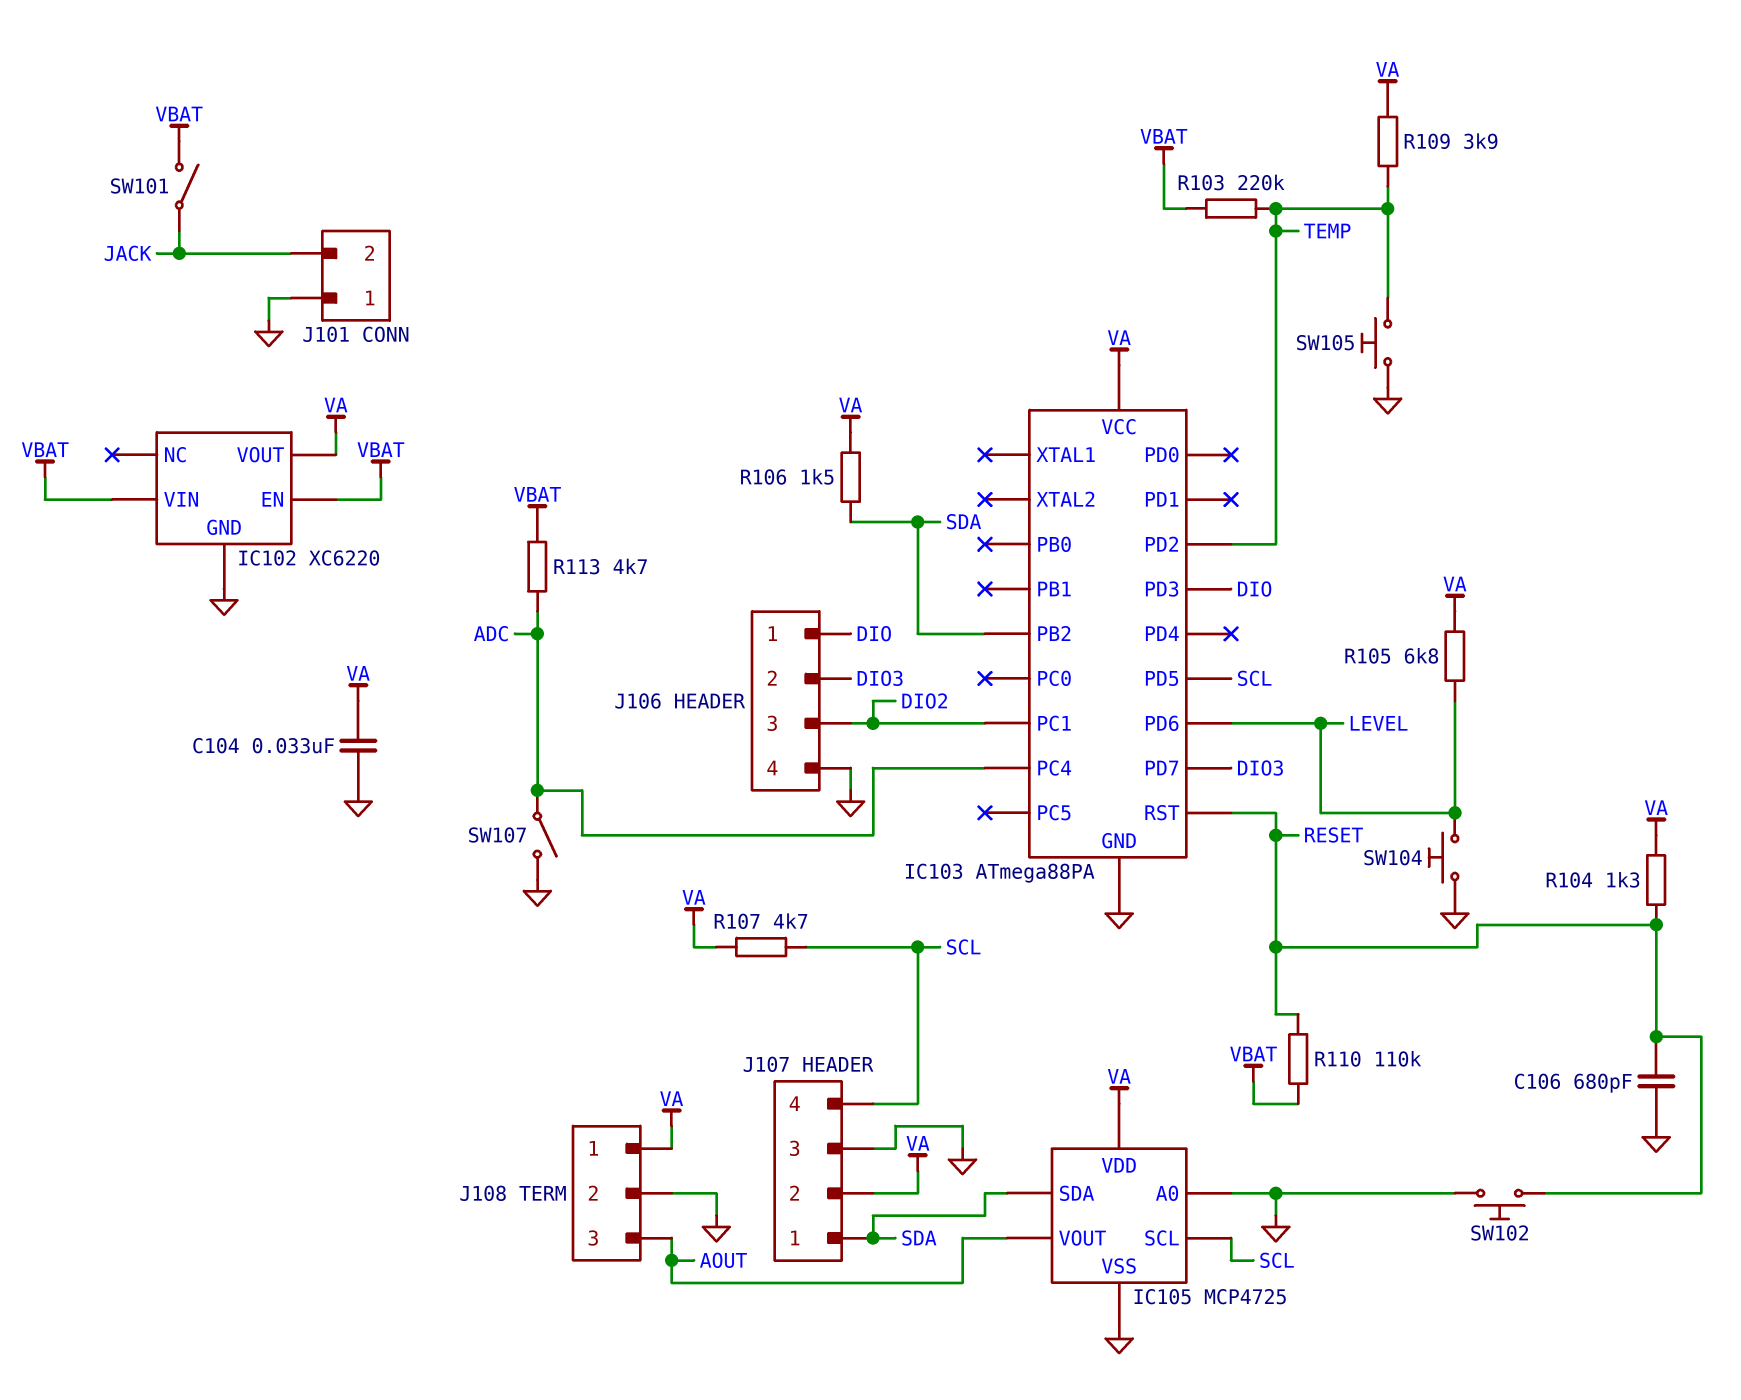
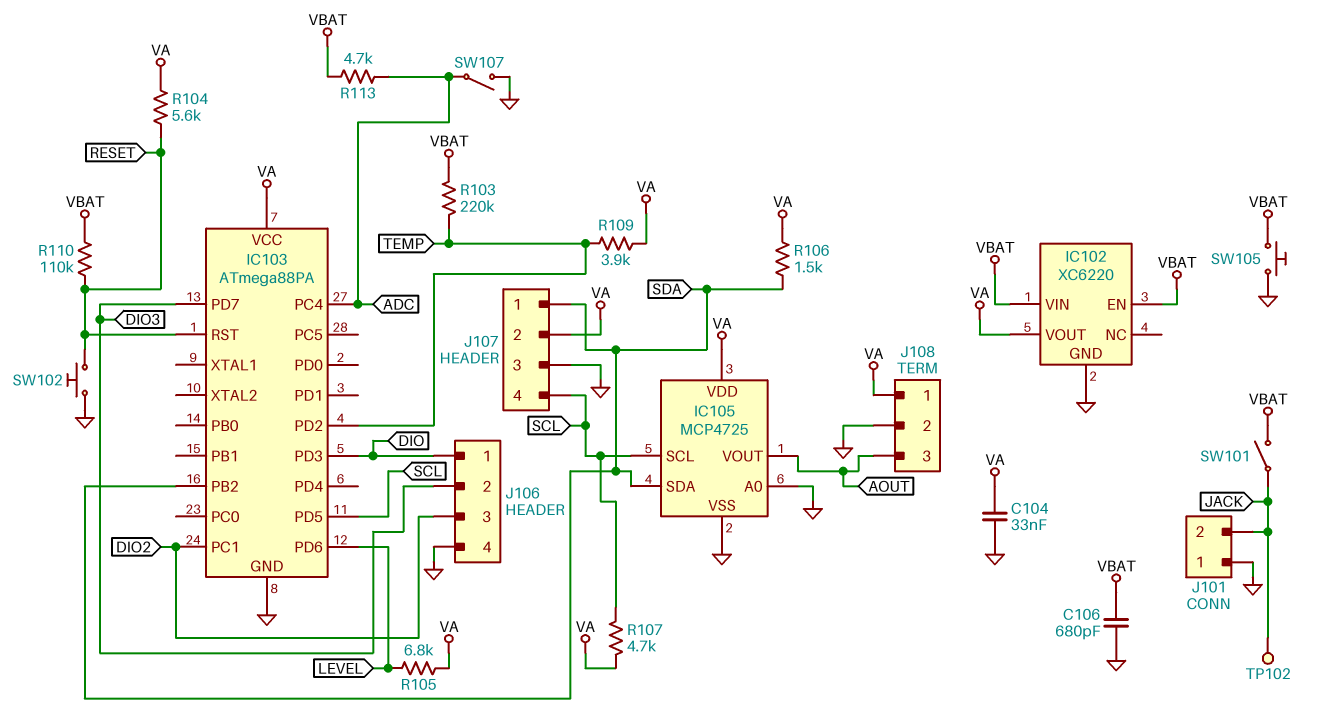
C106: 680pF (GND, RESET) -> 680pF (GND, VBAT)
R104: 1.3k (RESET, VA) -> 5.6k (RESET, VA)
SW104: button (GND, LEVEL) -> none
SW105: button (GND, TEMP) -> button (GND, VBAT)
TP102: none -> test point (JACK)

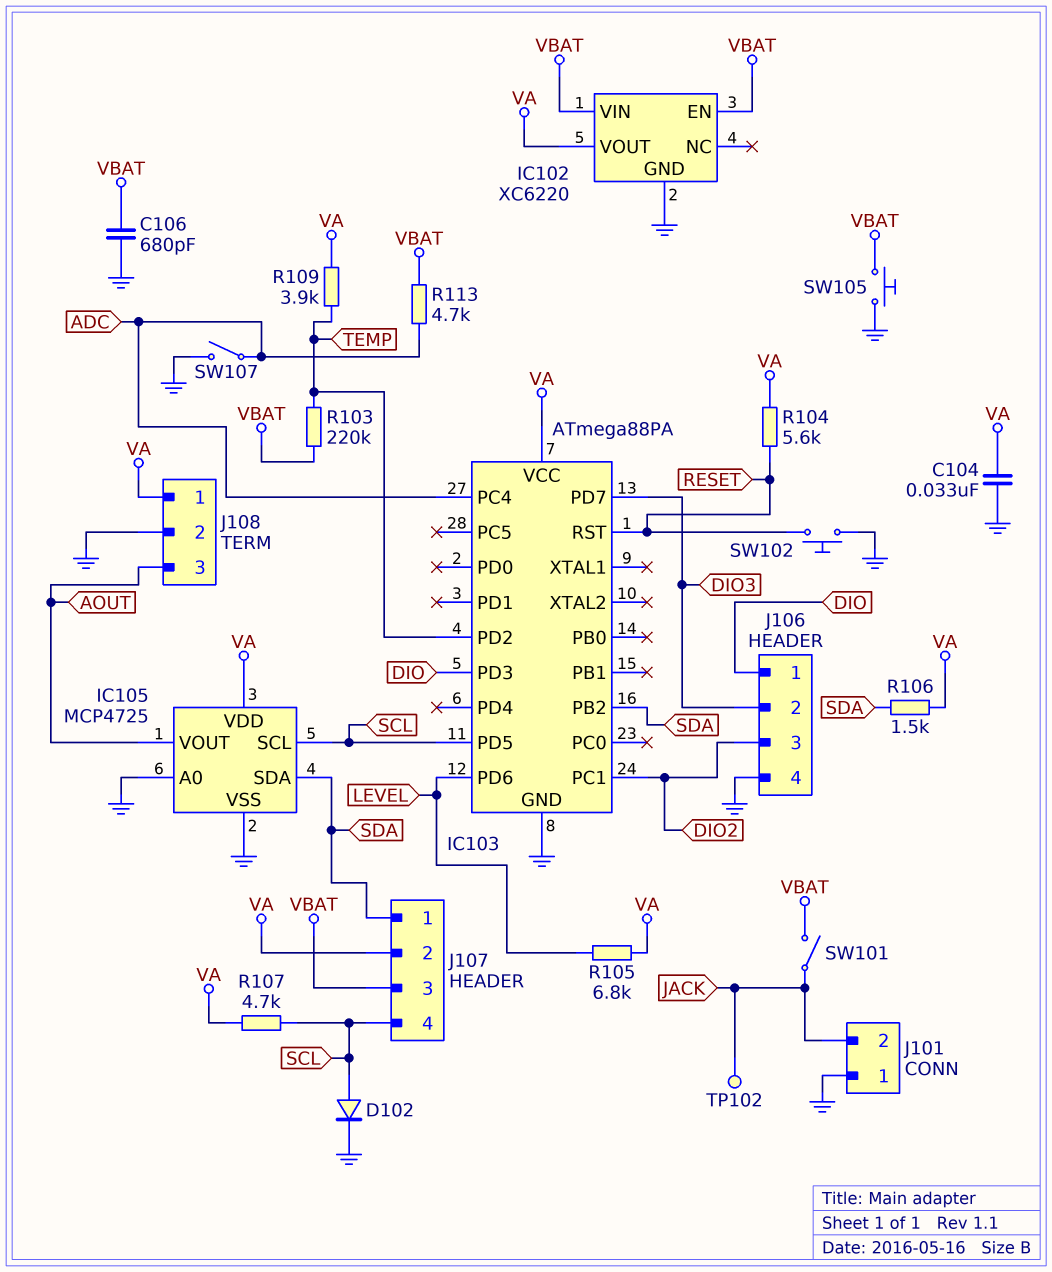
D102: none -> diode (A SCL, K GND)
J107 pin 3: GND -> VBAT
R110: 110k (RESET, VBAT) -> none

